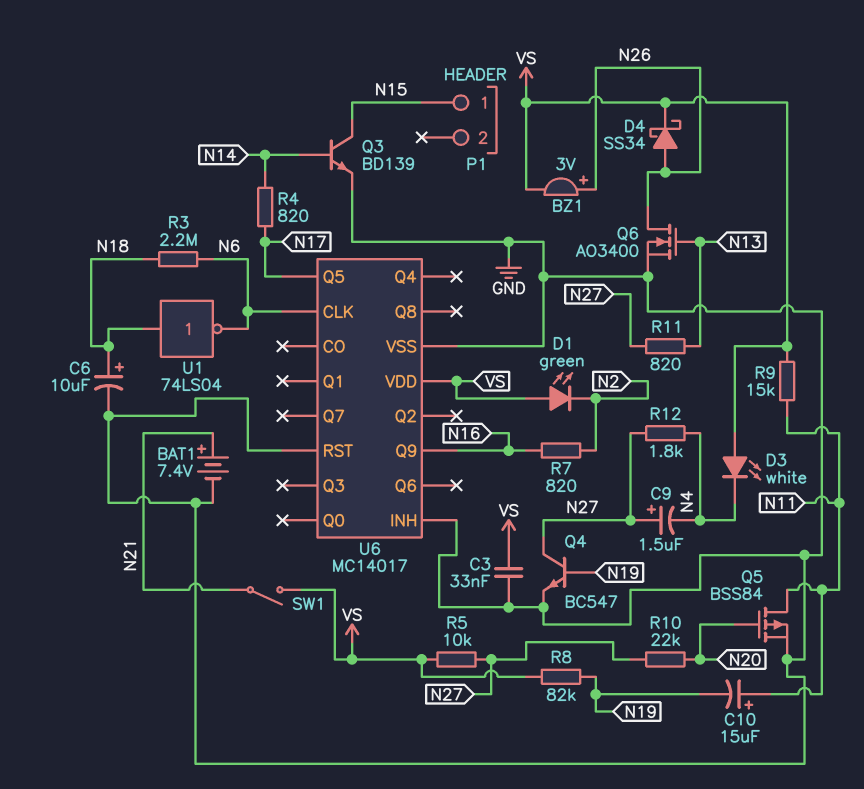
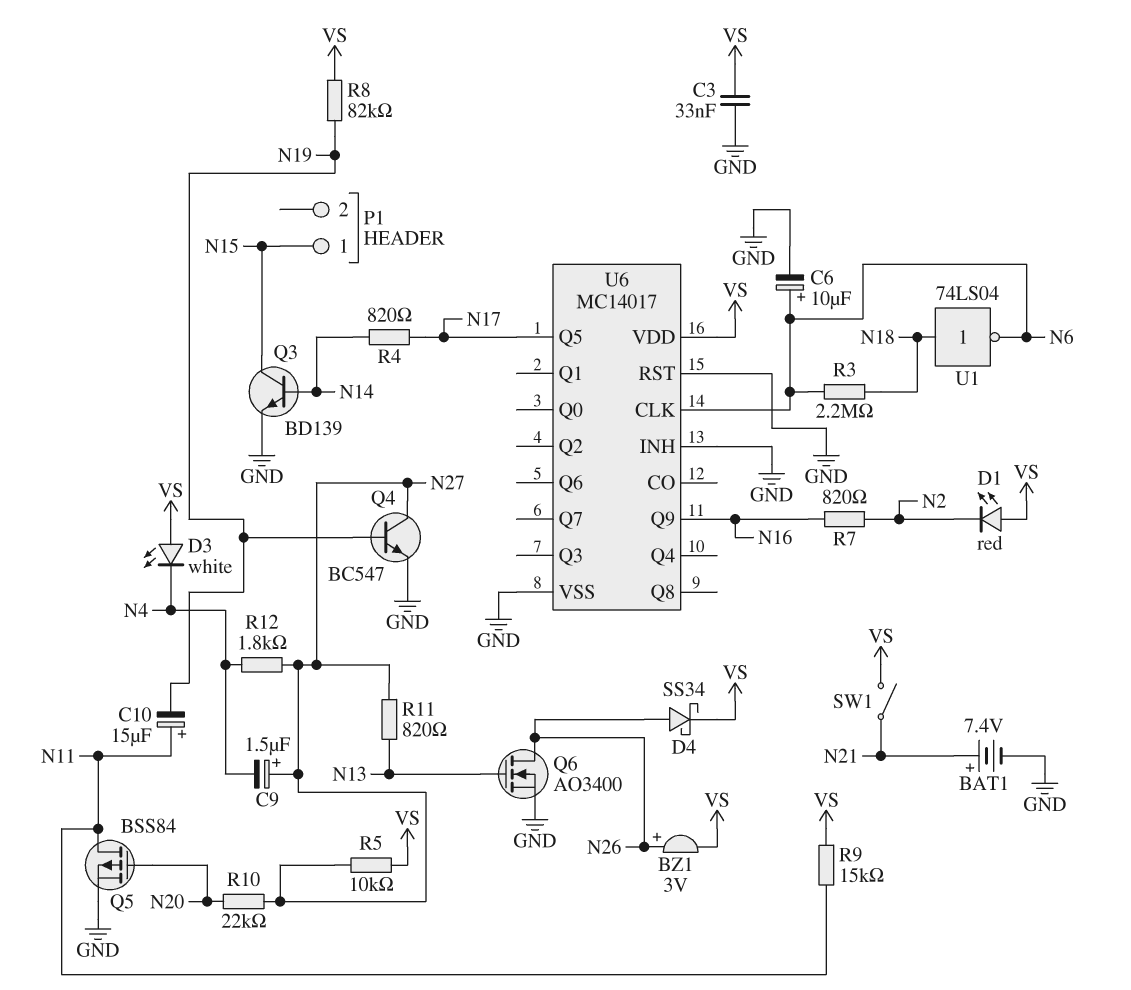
C6: 10uF (plus N18, minus GND) -> 10uF (plus N6, minus GND)
D1: LED green (A VS, K N2) -> LED red (A VS, K N2)

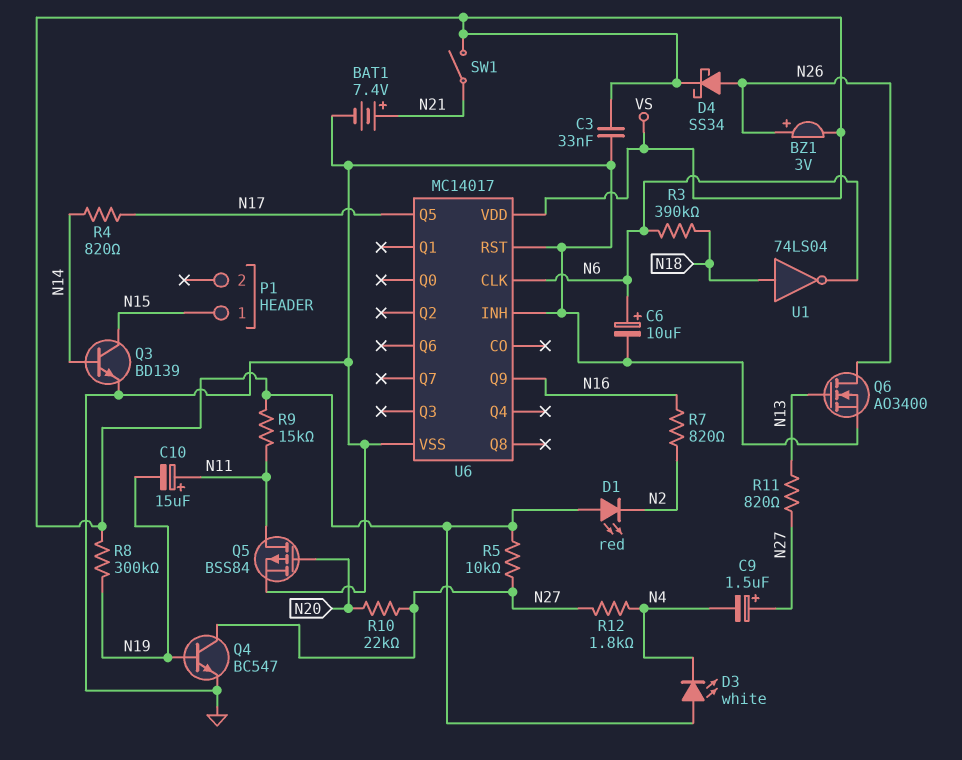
R3: 2.2M (N6, N18) -> 390k (N6, N18)
R8: 82k (N19, VS) -> 300k (N19, VS)

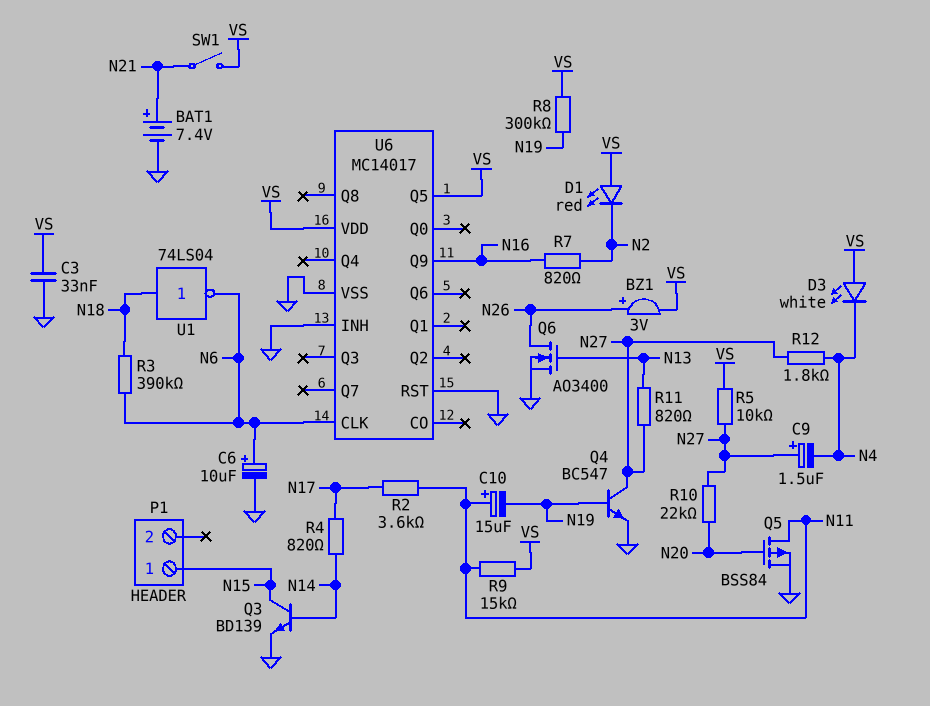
D4: schottky SS34 (A N26, K VS) -> none
R2: none -> 3.6k (N11, N17)
U6 pin Q5: N17 -> VS

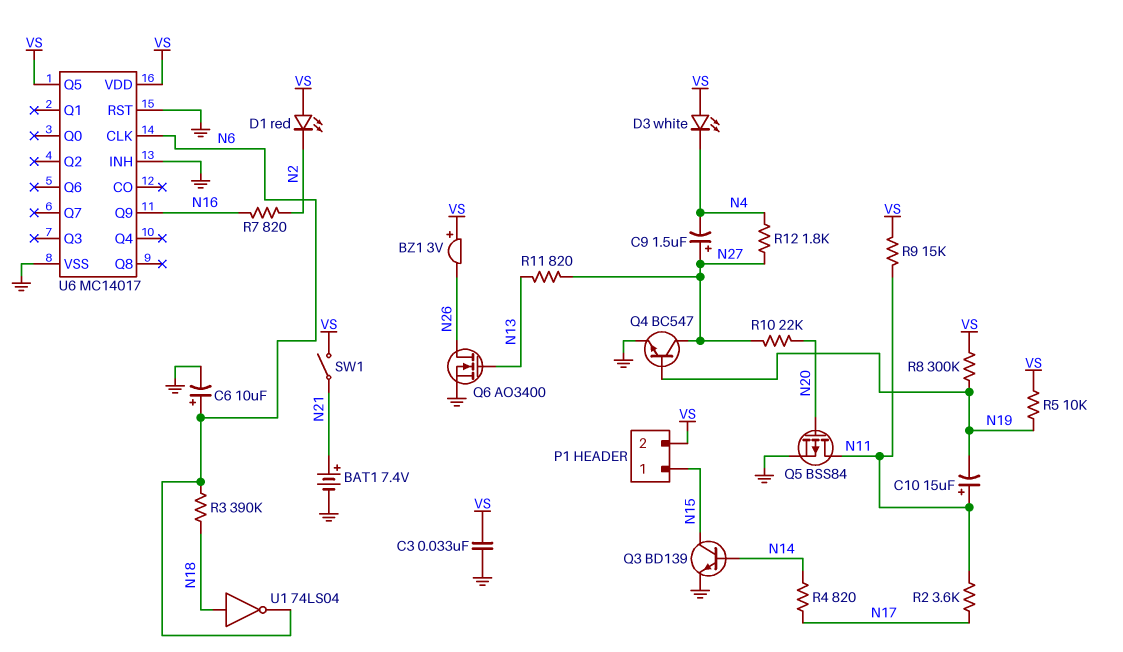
BZ1: buzzer 3V (plus N26, minus VS) -> buzzer 3V (plus VS, minus N26)
P1 pin 2: none -> VS
R5: 10k (N27, VS) -> 10k (N19, VS)

